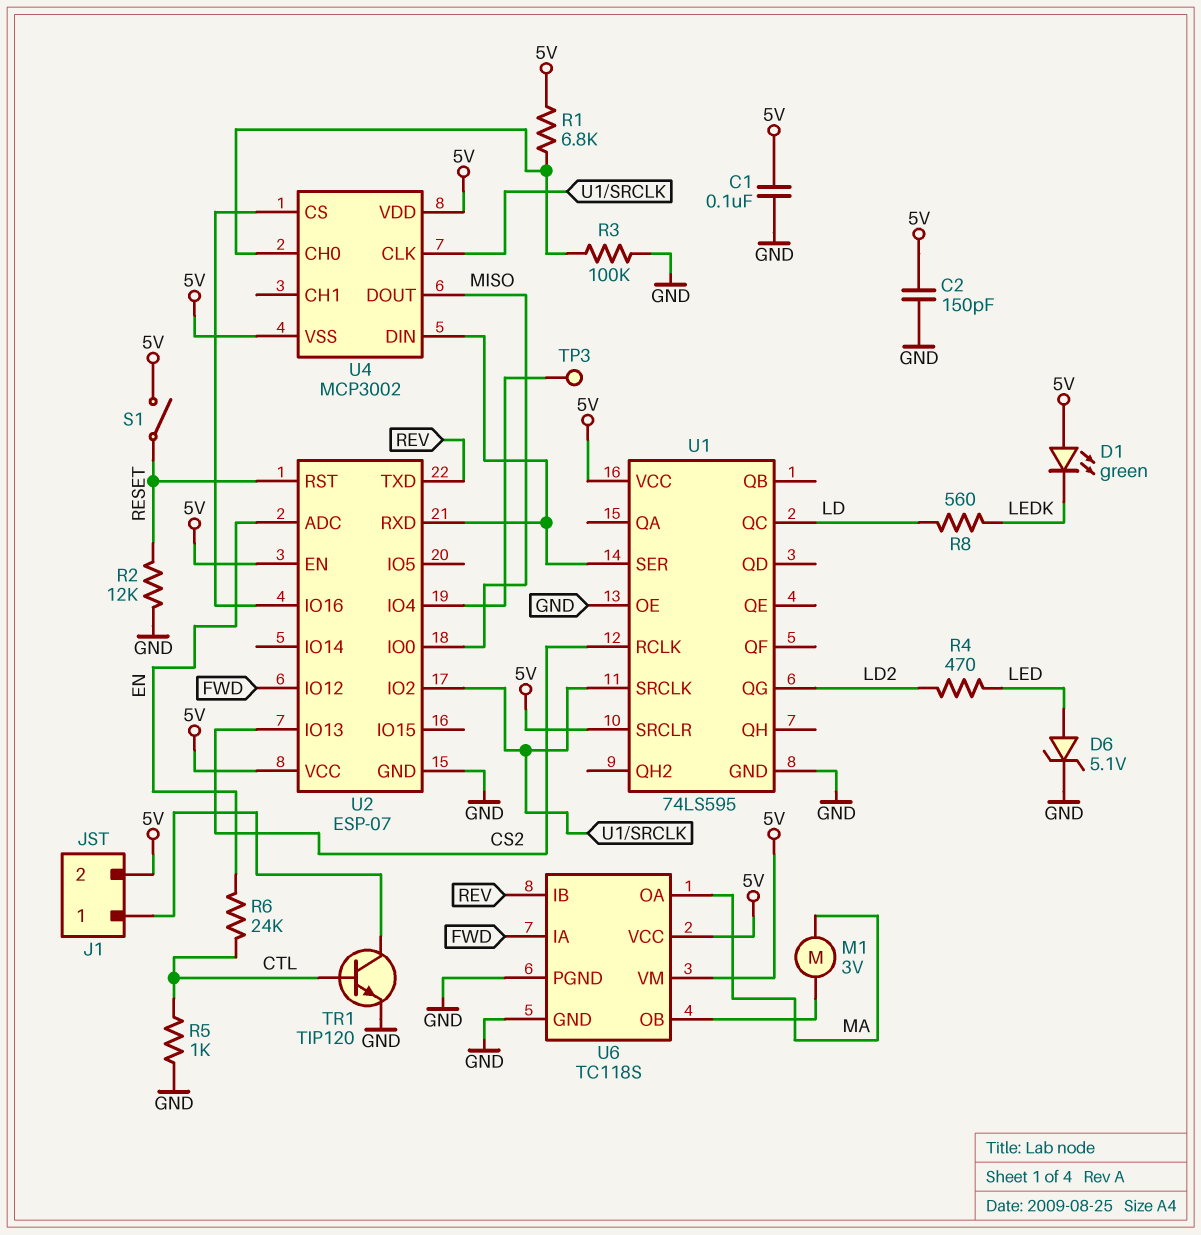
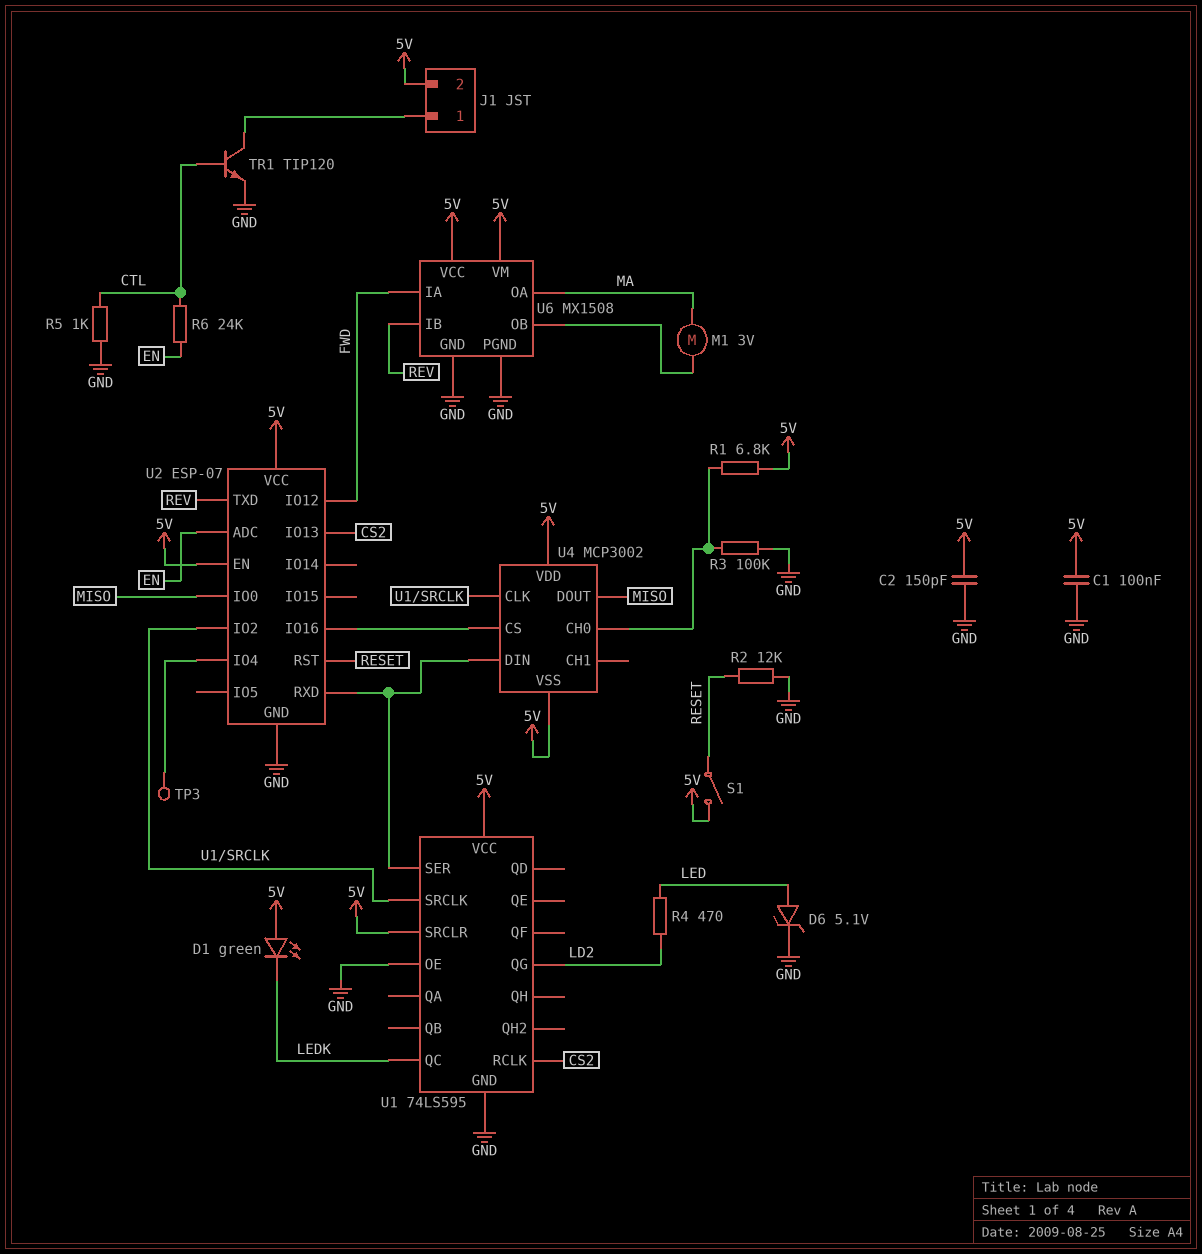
R8: 560 (LD, LEDK) -> none
U1 pin QC: LD -> LEDK
U6: TC118S -> MX1508

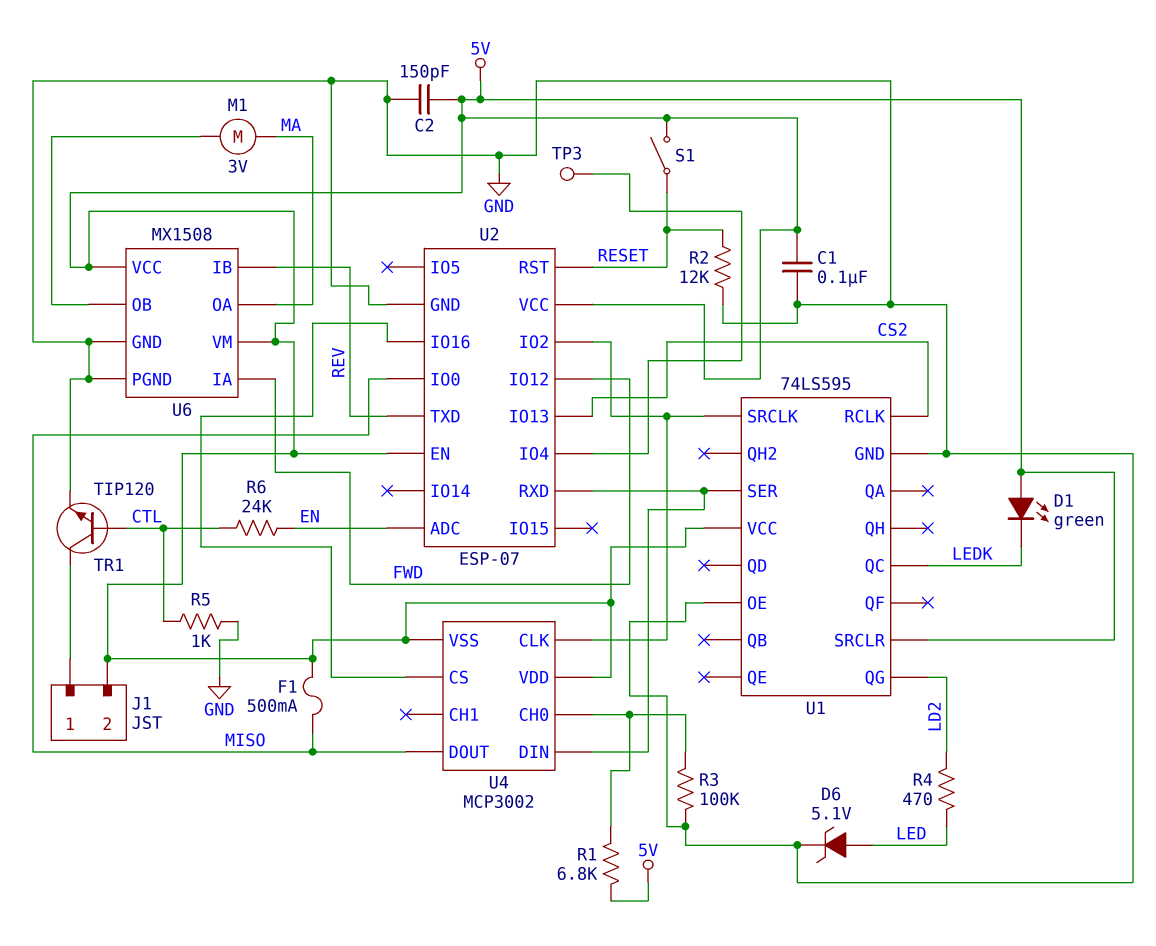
F1: none -> 500mA (5V, MISO)

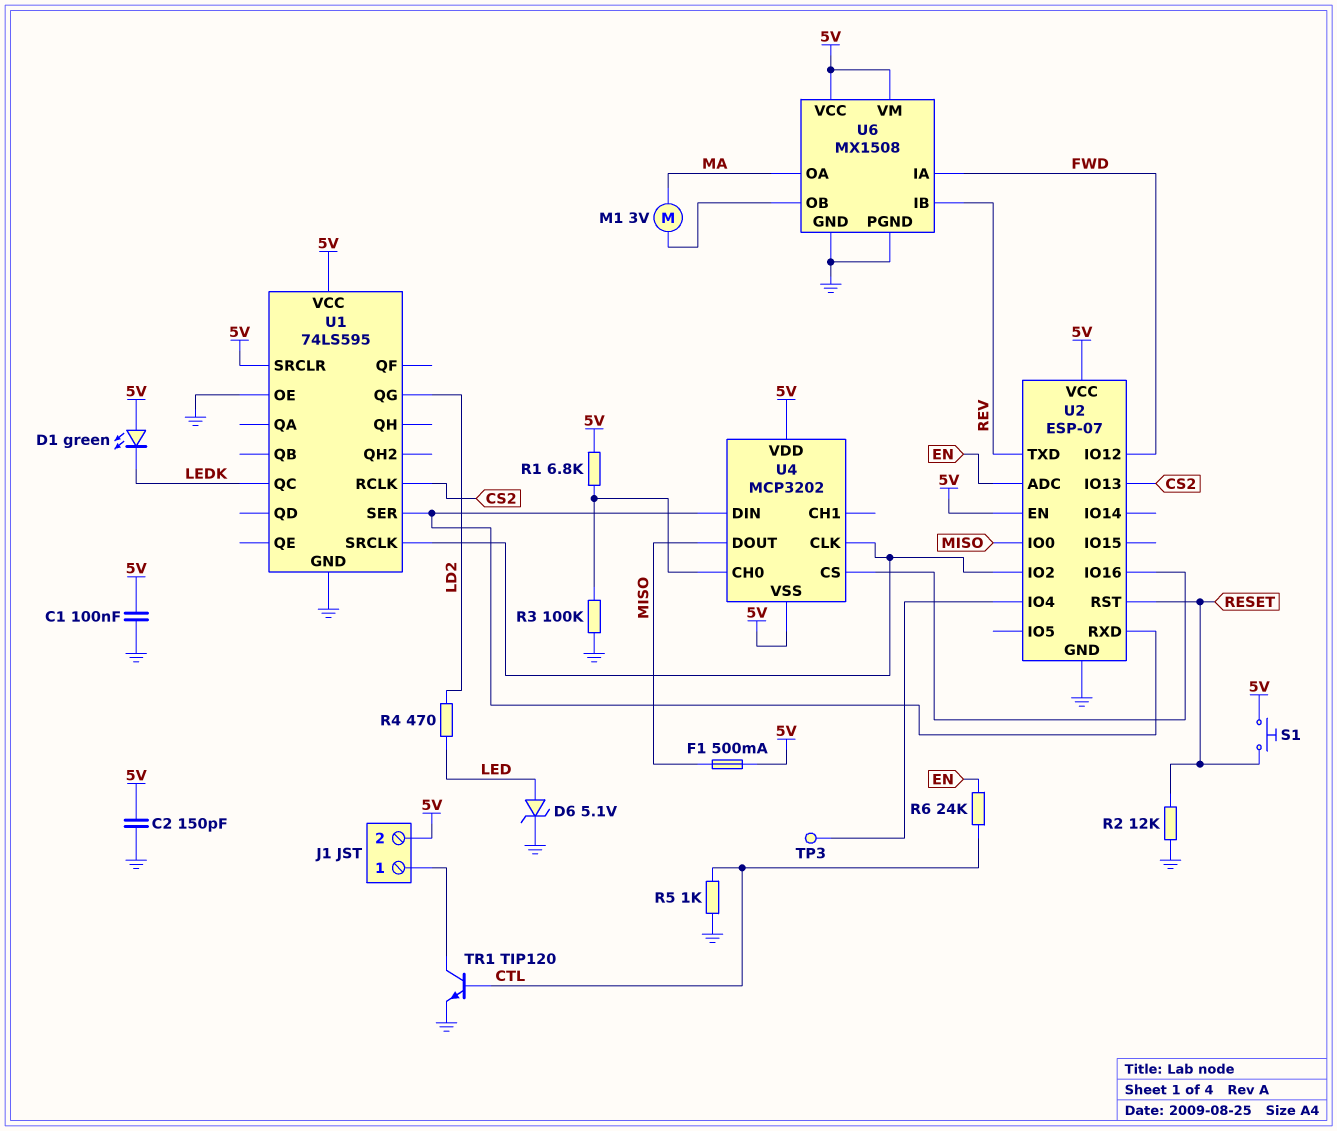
S1: switch (5V, RESET) -> button (5V, RESET)
U4: MCP3002 -> MCP3202

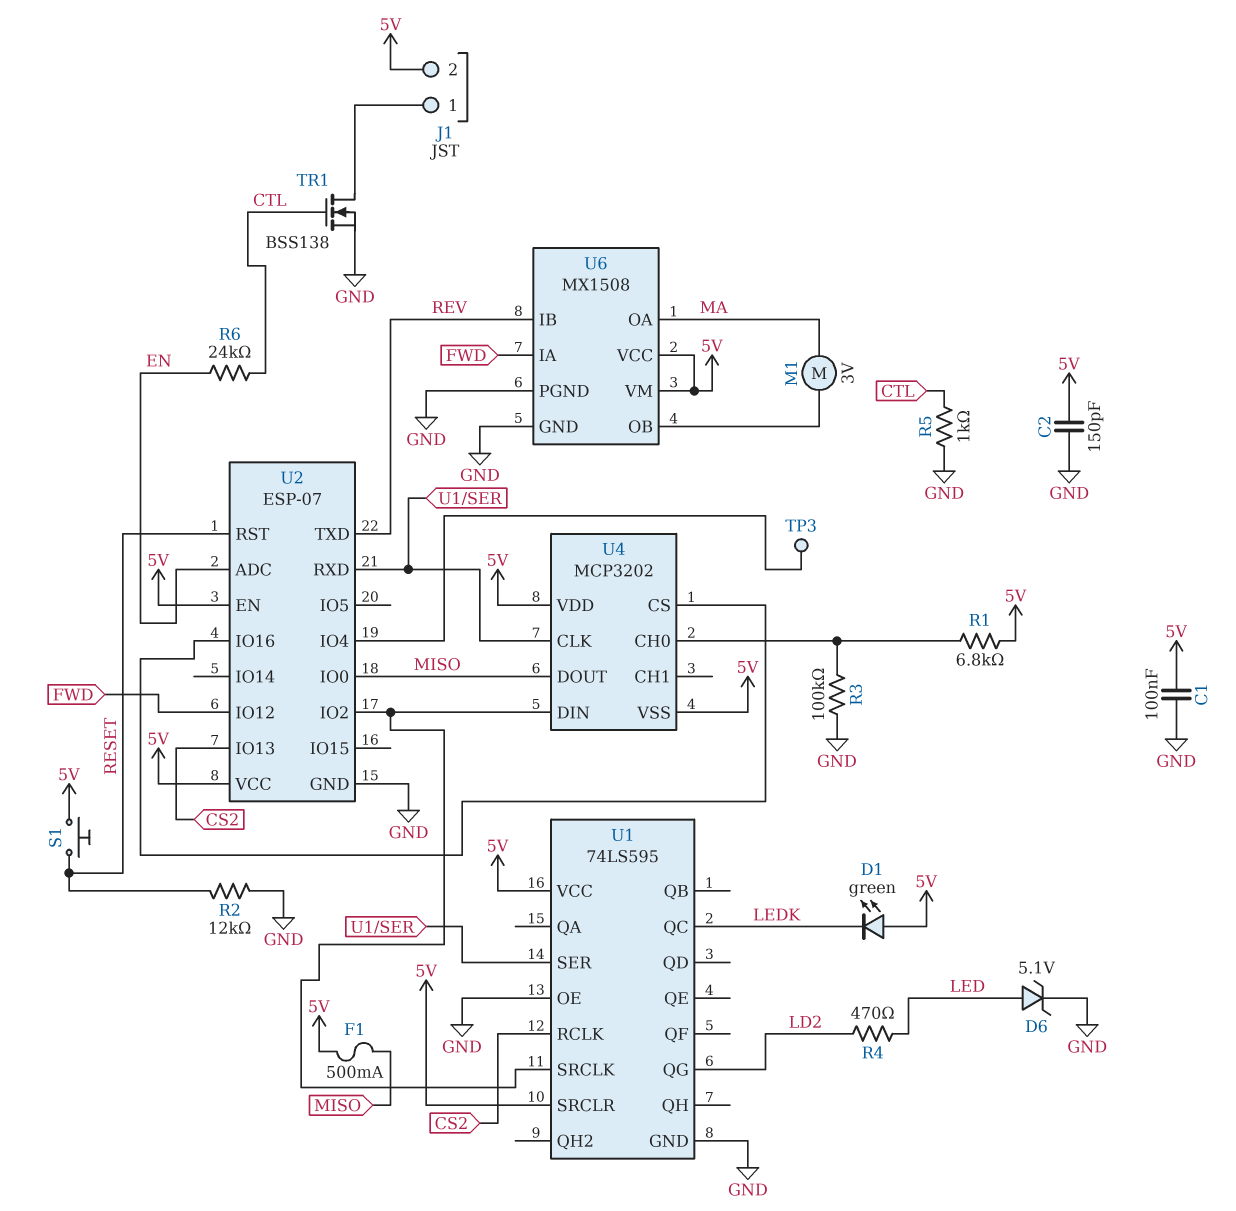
TR1: NPN TIP120 (B CTL, C J1/1, E GND) -> NMOS BSS138 (G CTL, D J1/1, S GND)
U4 pin CLK: U1/SRCLK -> U1/SER
U4 pin DIN: U1/SER -> U1/SRCLK

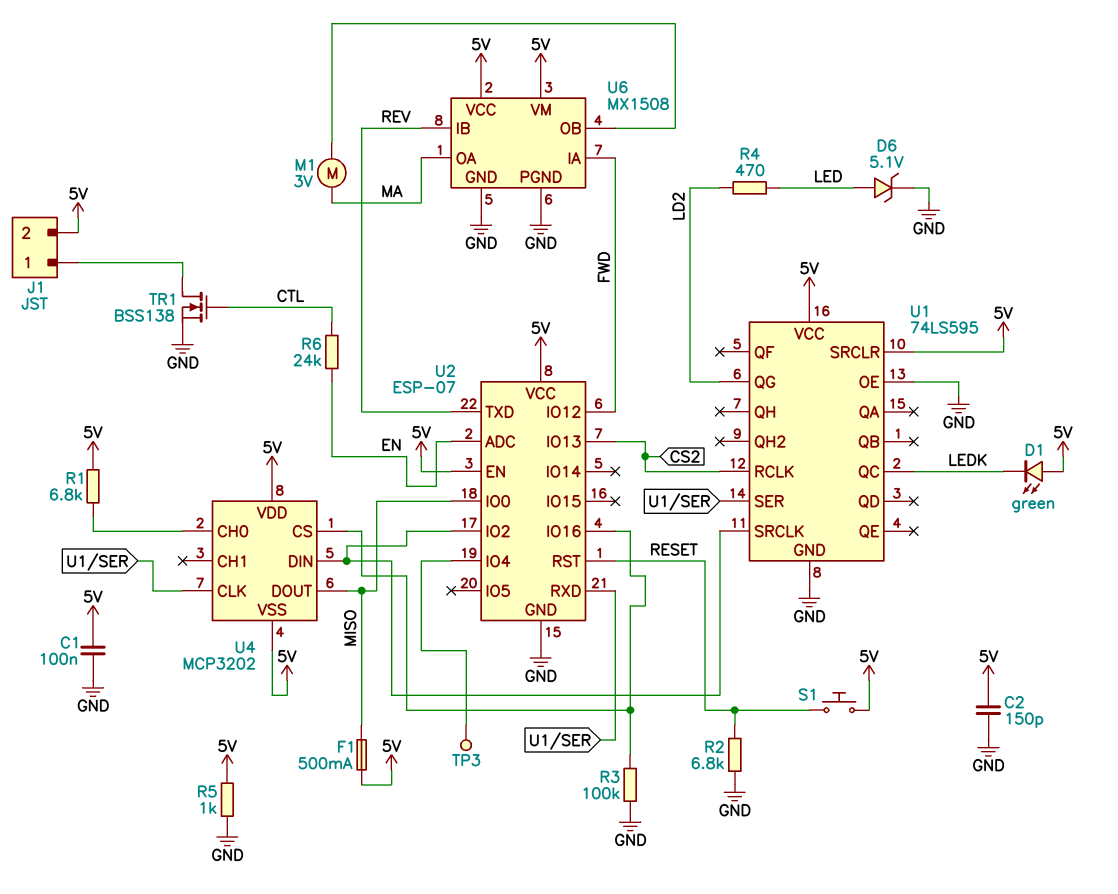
R2: 12k (GND, RESET) -> 6.8k (GND, RESET)
R3: 100k (GND, U4/CH0) -> 100k (GND, U2/IO16)
R5: 1k (CTL, GND) -> 1k (5V, GND)

